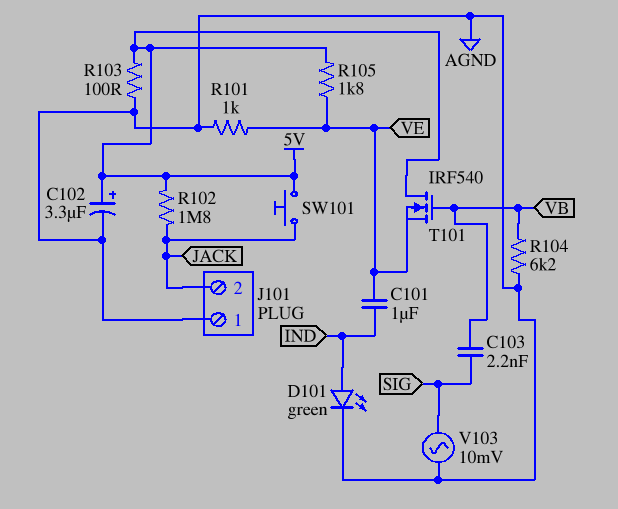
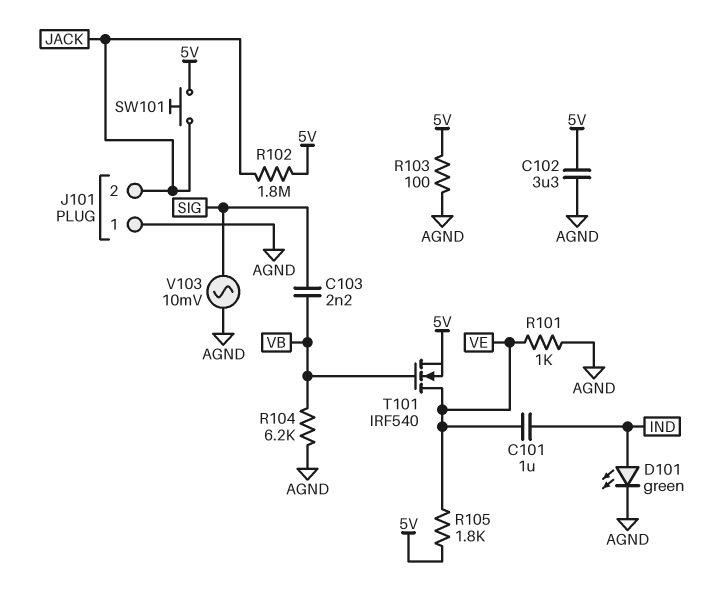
C102: 3.3uF (plus 5V, minus AGND) -> 3.3uF (5V, AGND)
T101: NMOS IRF540 (G VB, D 5V, S VE) -> NMOS IRF540 (G VB, D VE, S 5V)

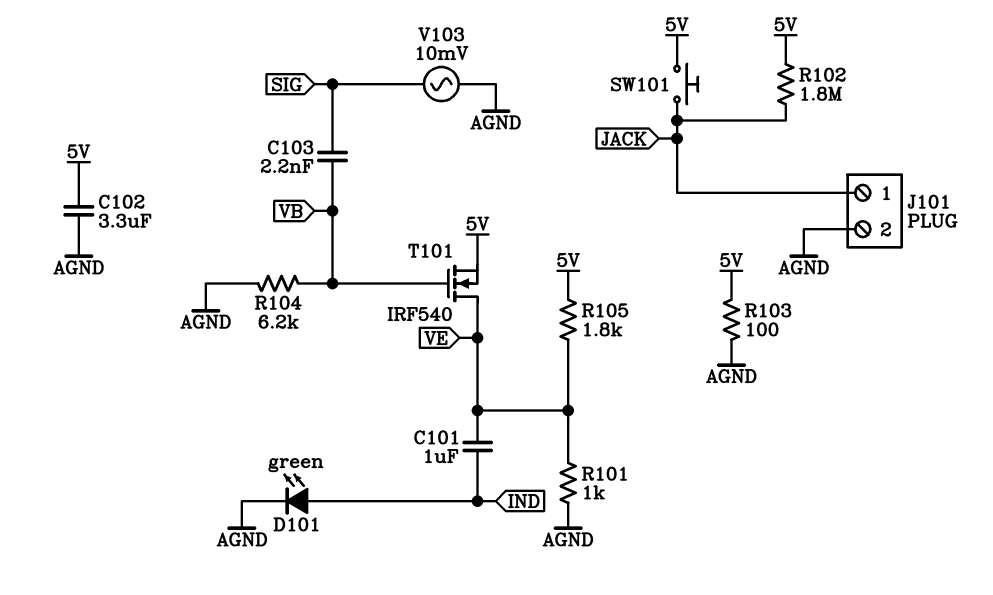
J101 pin 1: AGND -> JACK
J101 pin 2: JACK -> AGND

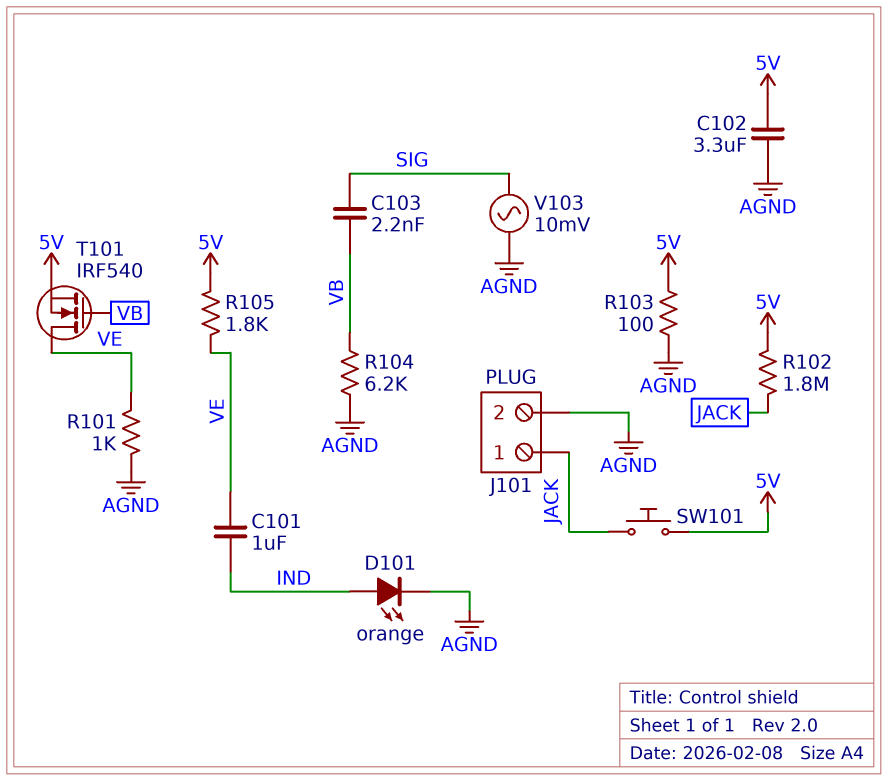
D101: LED green (A IND, K AGND) -> LED orange (A IND, K AGND)

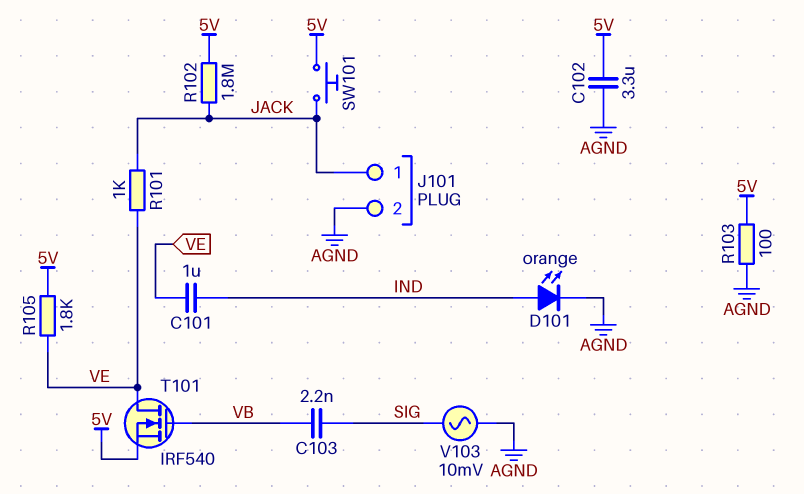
R101: 1k (AGND, VE) -> 1k (JACK, VE)
R104: 6.2k (AGND, VB) -> none

